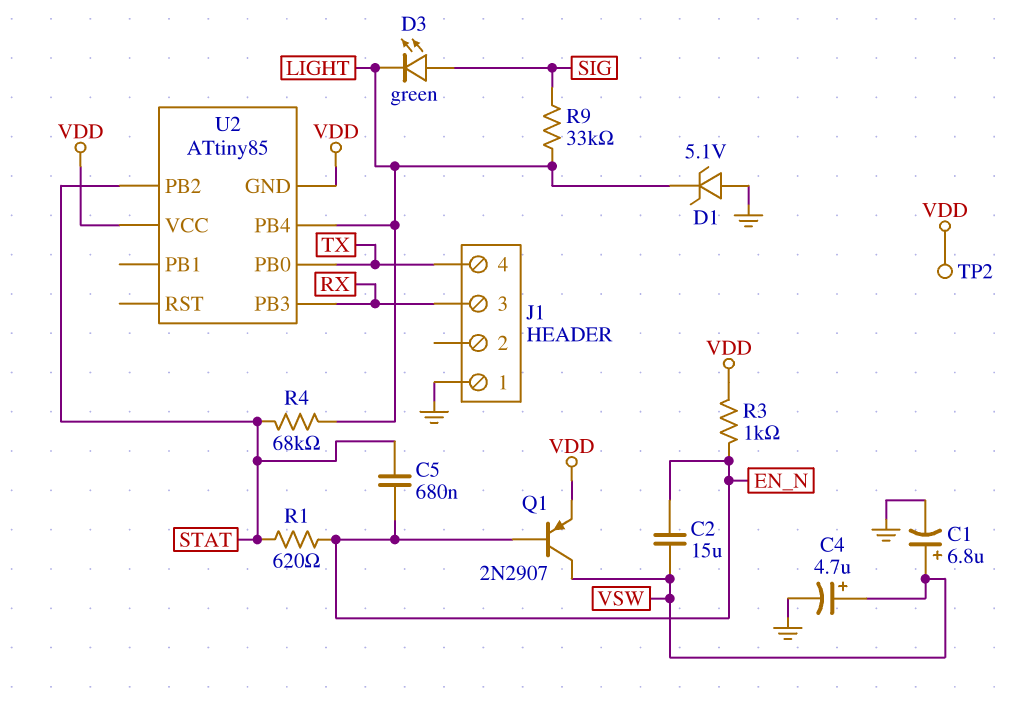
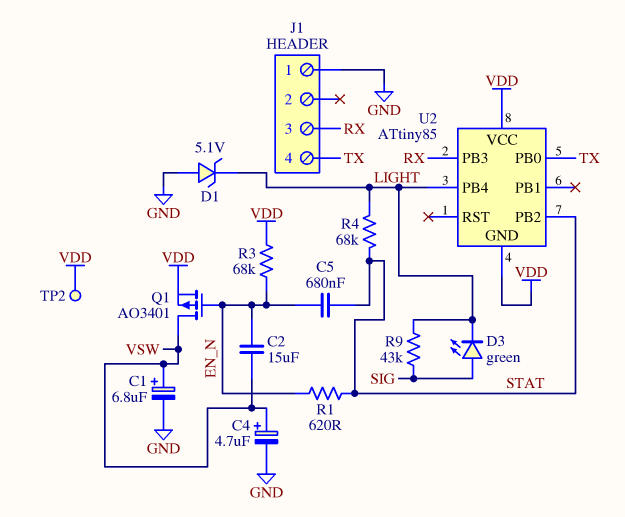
Q1: PNP 2N2907 (B EN_N, C VSW, E VDD) -> PMOS AO3401 (G EN_N, D VSW, S VDD)
R3: 1k (EN_N, VDD) -> 68k (EN_N, VDD)
R9: 33k (LIGHT, SIG) -> 43k (LIGHT, SIG)

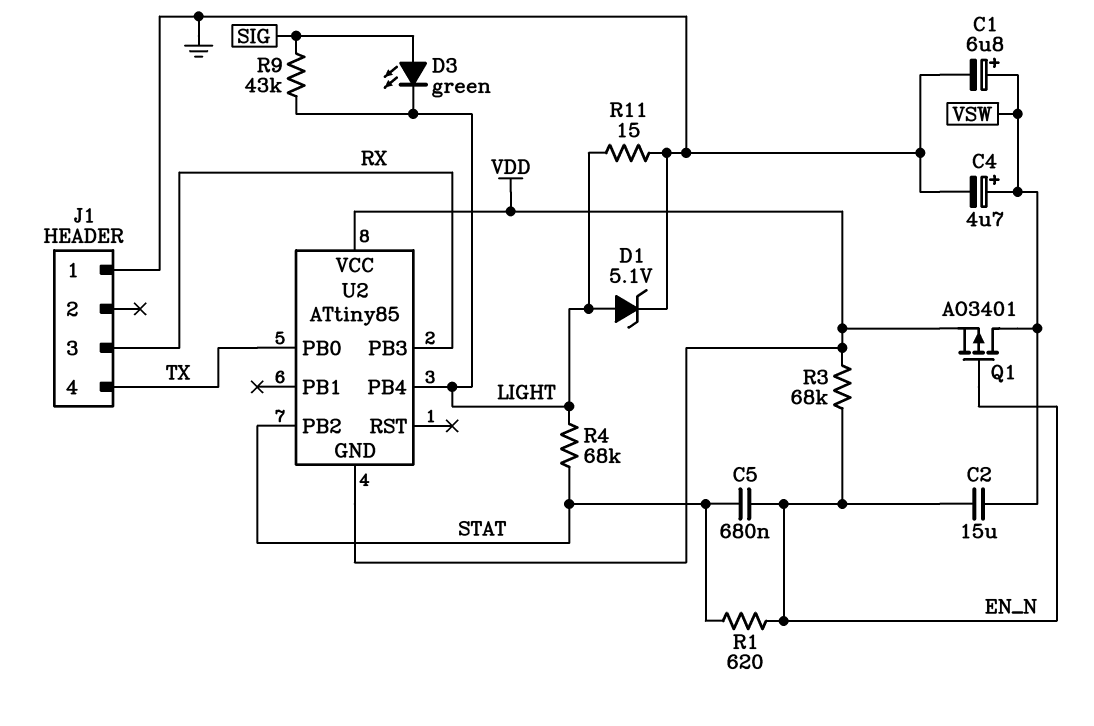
D1: zener 5.1V (A GND, K LIGHT) -> zener 5.1V (A LIGHT, K GND)
R11: none -> 15 (GND, LIGHT)
TP2: test point (VDD) -> none

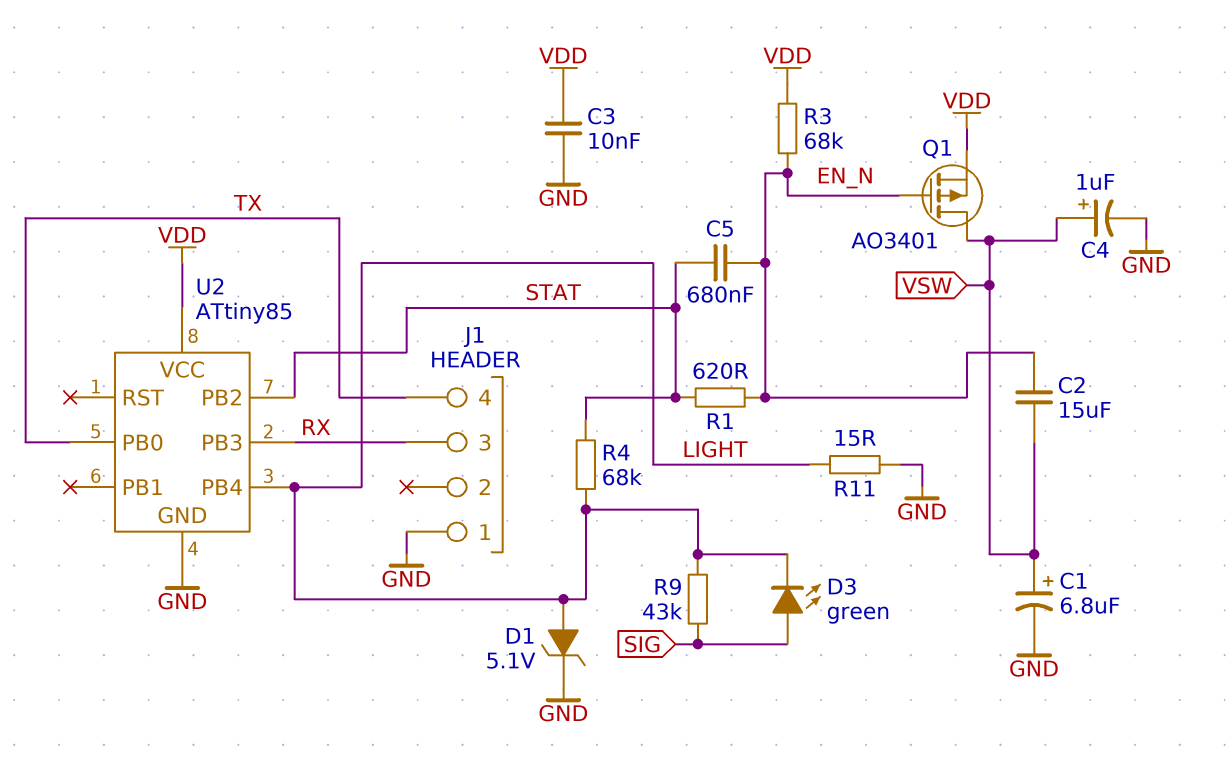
C3: none -> 10nF (GND, VDD)
C4: 4.7uF (plus VSW, minus GND) -> 1uF (plus VSW, minus GND)
U2 pin GND: VDD -> GND

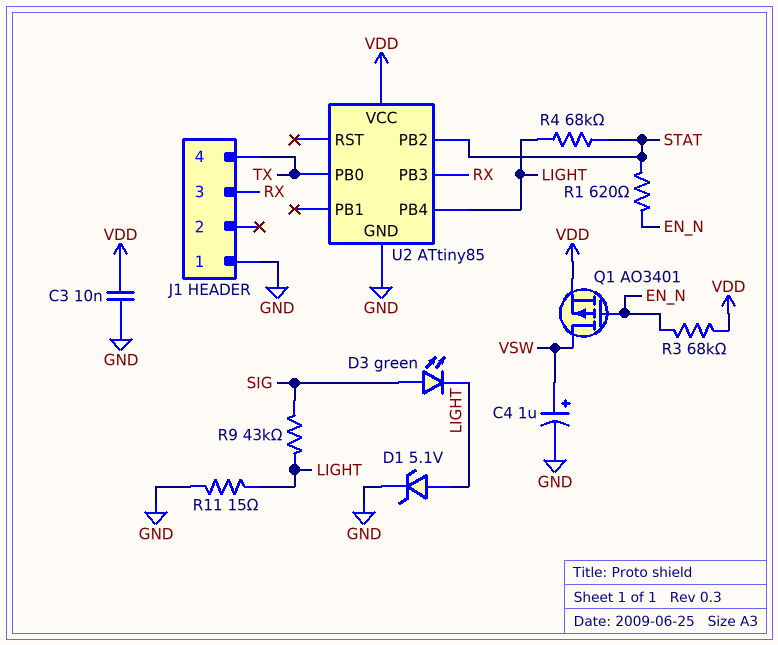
C1: 6.8uF (plus VSW, minus GND) -> none
C2: 15uF (EN_N, VSW) -> none
C5: 680nF (EN_N, STAT) -> none

